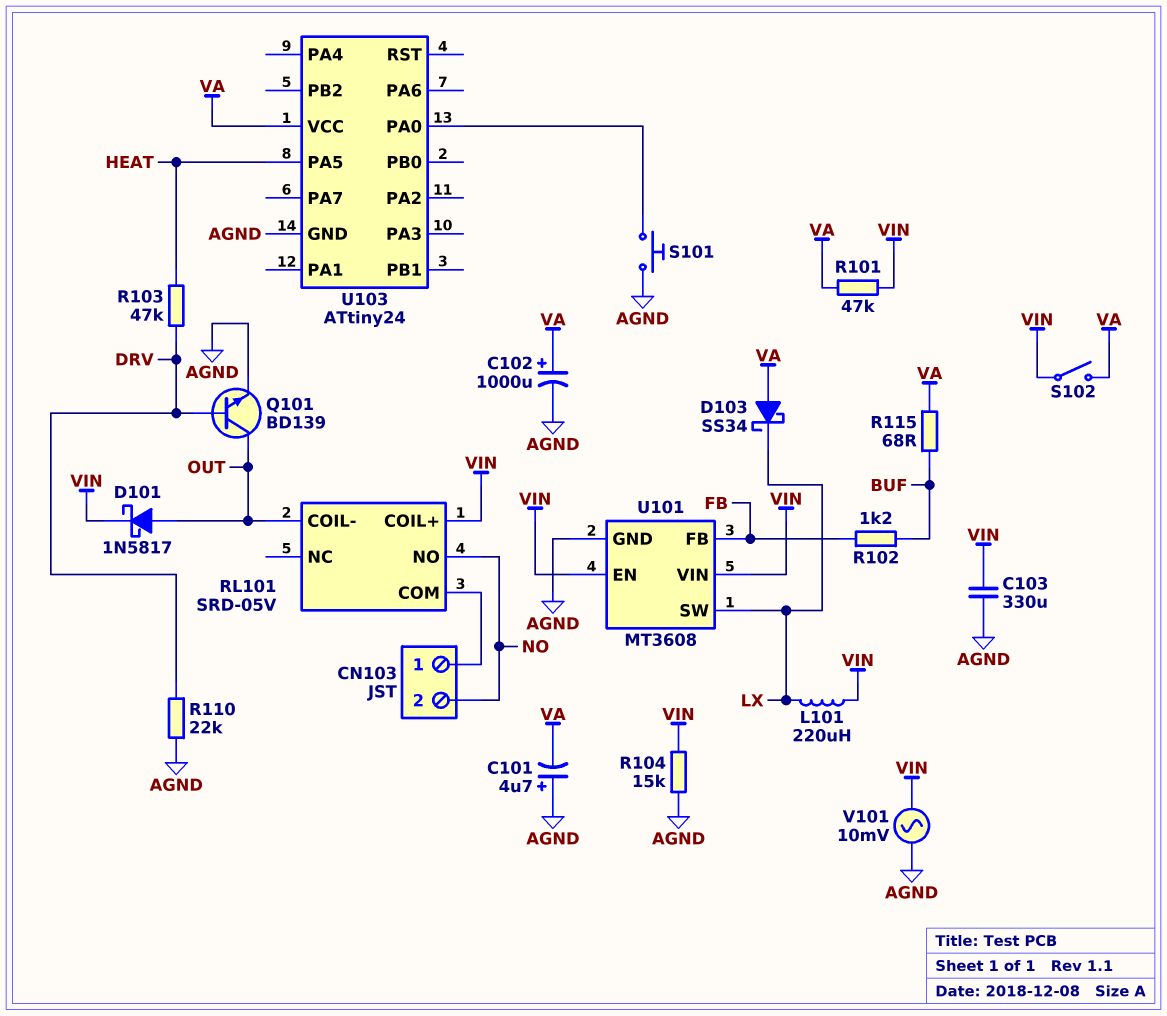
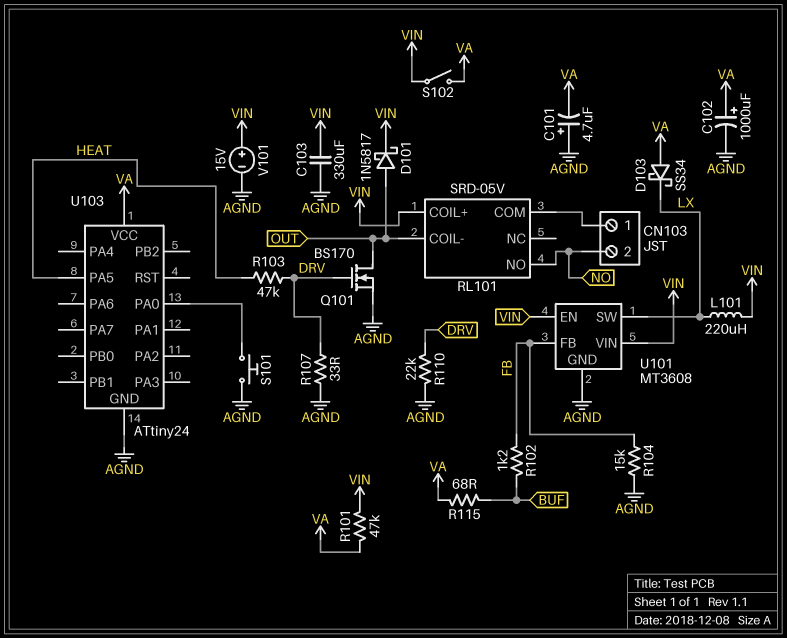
Q101: NPN BD139 (B DRV, C OUT, E AGND) -> NMOS BS170 (G DRV, D OUT, S AGND)
R104: 15k (AGND, VIN) -> 15k (AGND, FB)
R107: none -> 33 (AGND, DRV)
V101: AC 10mV (AGND, VIN) -> 15V (plus VIN, minus AGND)

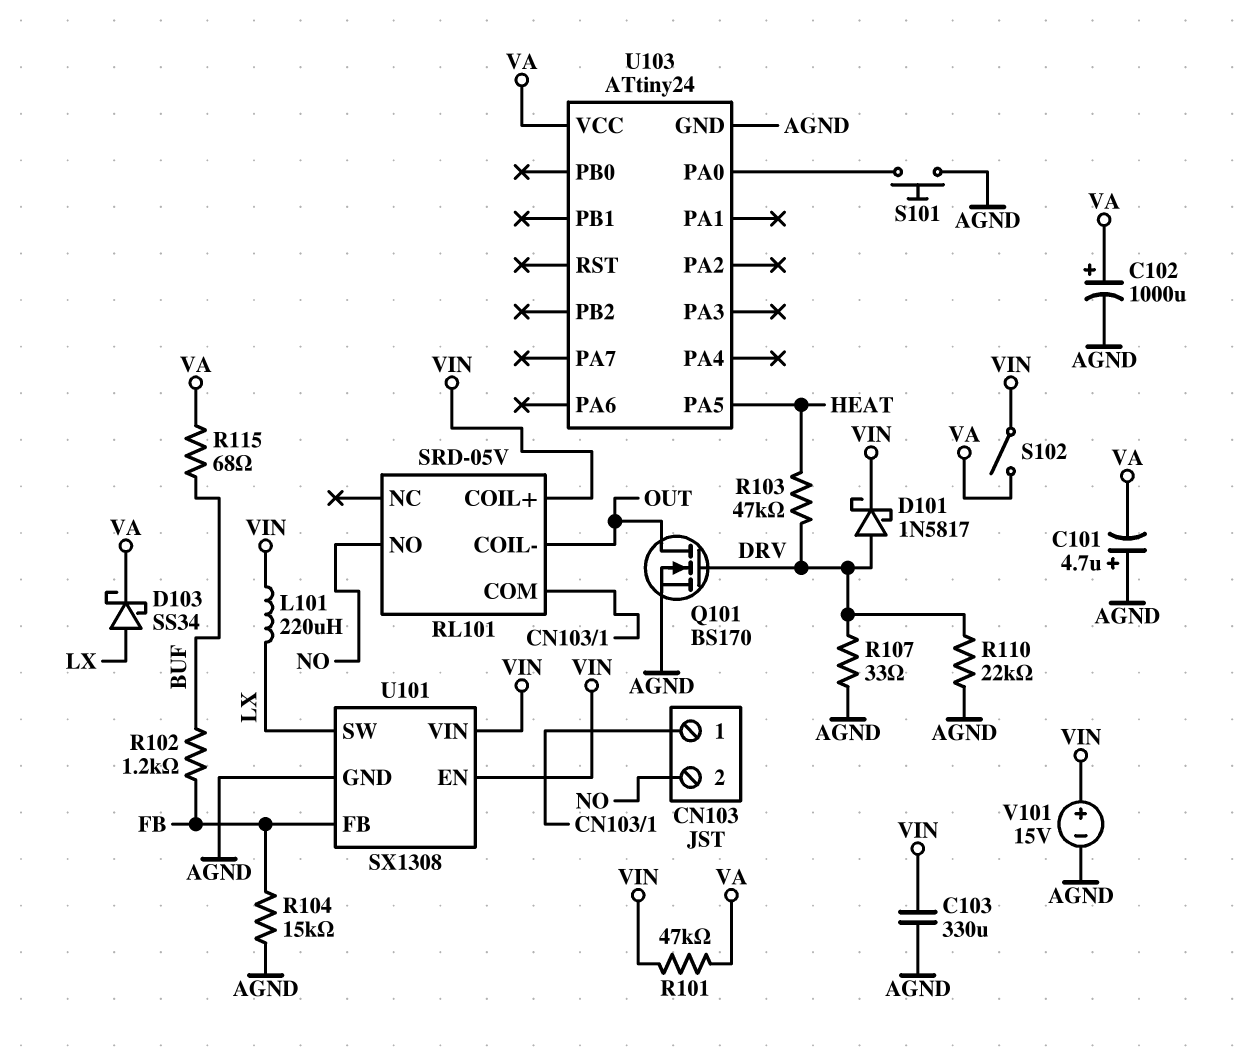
D101: schottky 1N5817 (A OUT, K VIN) -> schottky 1N5817 (A DRV, K VIN)
D103: schottky SS34 (A VA, K LX) -> schottky SS34 (A LX, K VA)
U101: MT3608 -> SX1308

